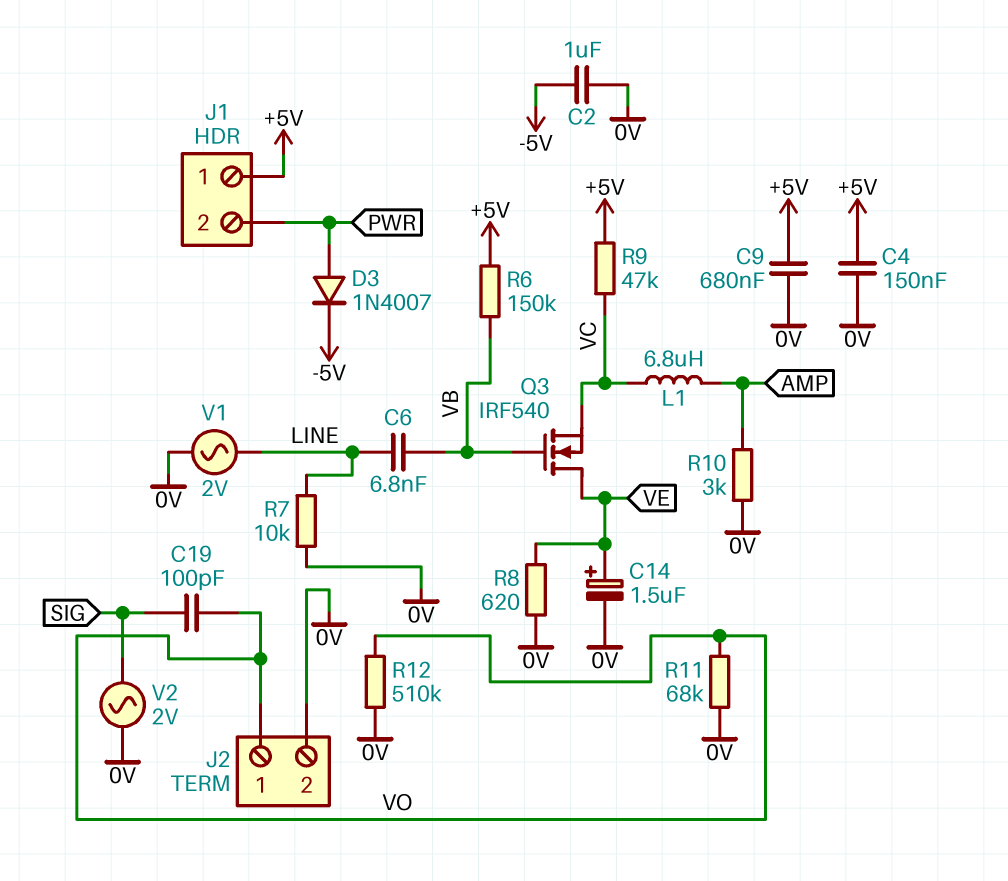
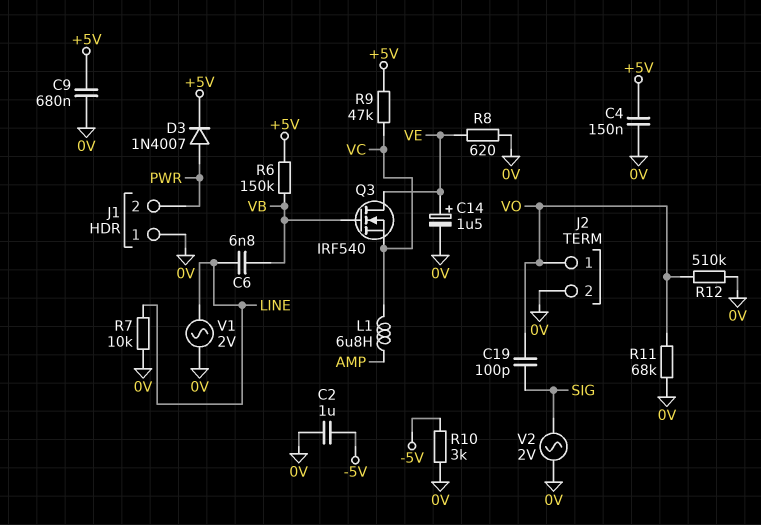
D3: diode 1N4007 (A PWR, K -5V) -> diode 1N4007 (A PWR, K +5V)
J1 pin 1: +5V -> 0V
R10: 3k (0V, AMP) -> 3k (-5V, 0V)

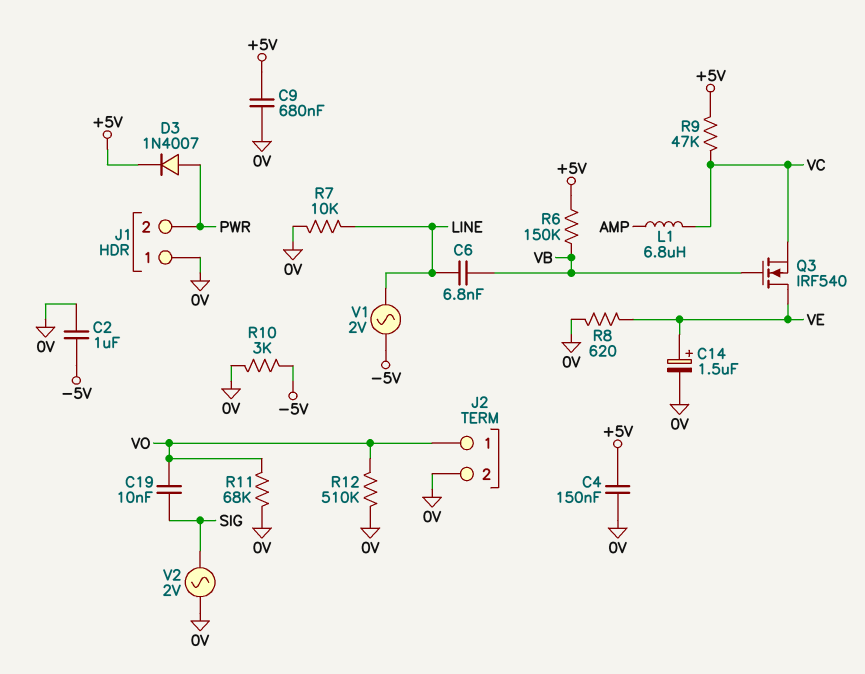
C19: 100pF (SIG, VO) -> 10nF (SIG, VO)
V1: AC 2V (0V, LINE) -> AC 2V (-5V, LINE)

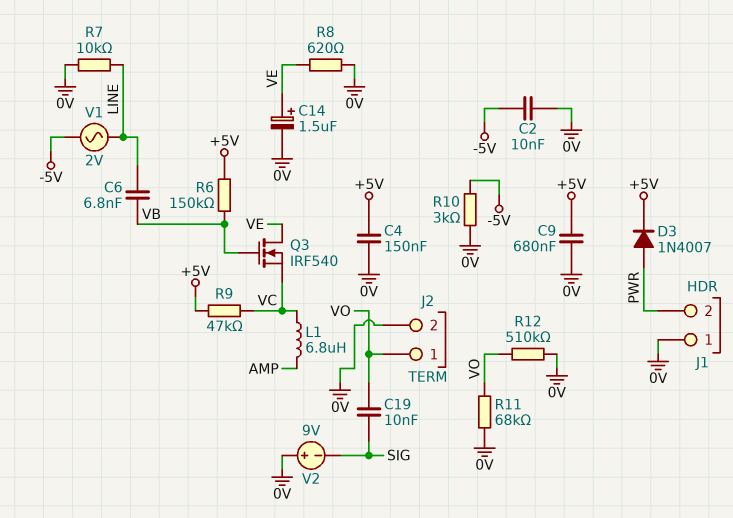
C2: 1uF (-5V, 0V) -> 10nF (-5V, 0V)
V2: AC 2V (0V, SIG) -> 9V (plus 0V, minus SIG)

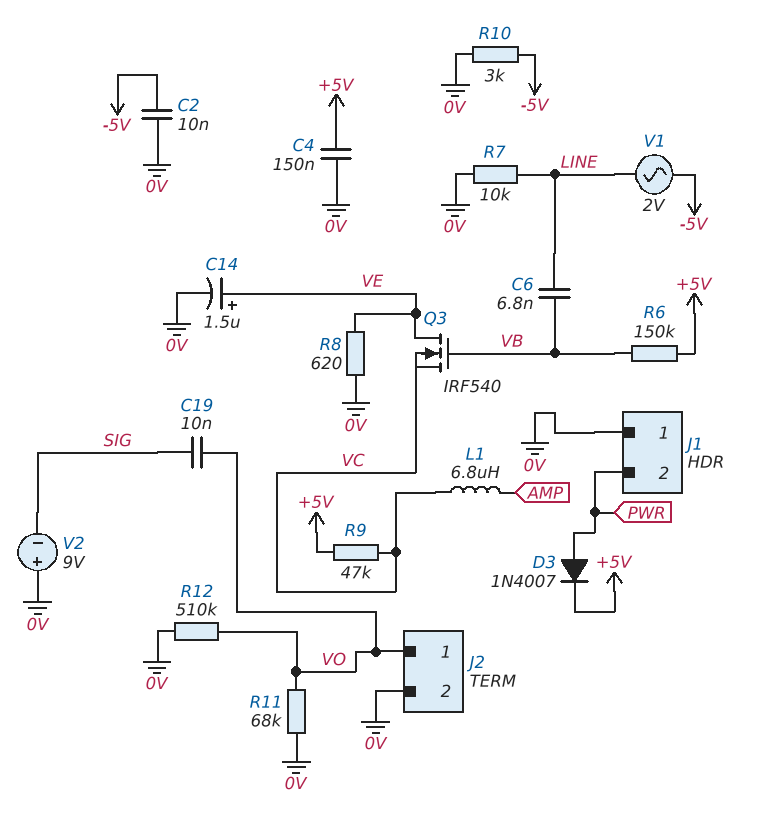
C9: 680nF (+5V, 0V) -> none

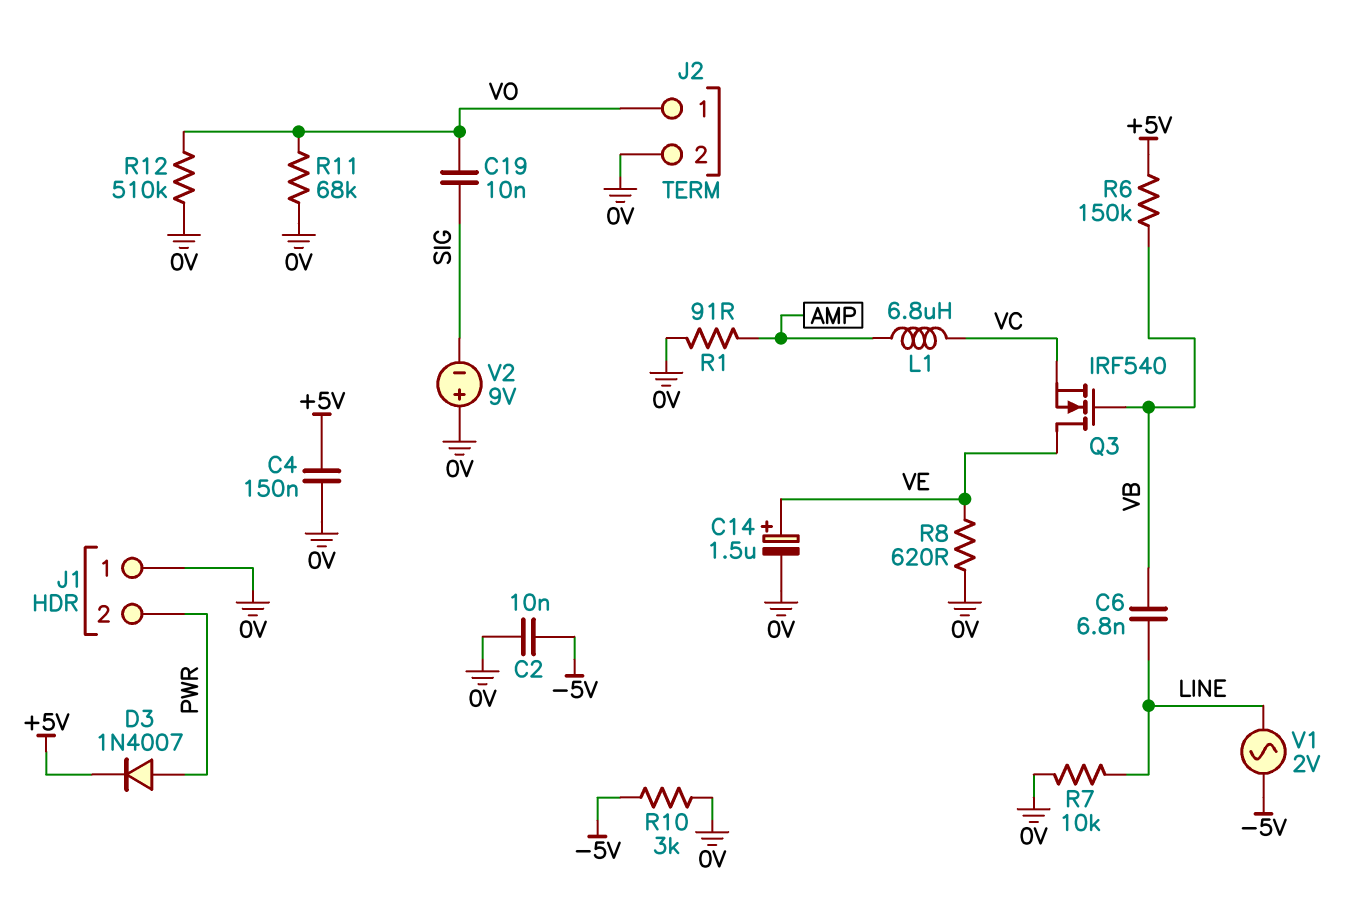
R1: none -> 91 (0V, AMP)
R9: 47k (+5V, VC) -> none

